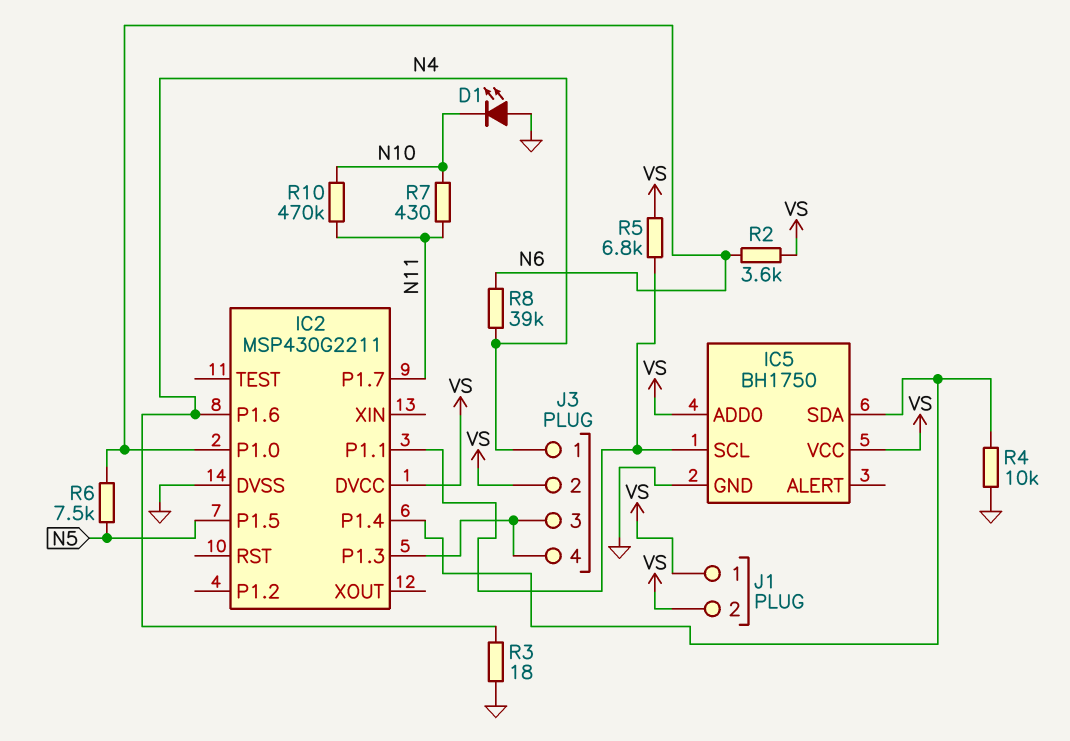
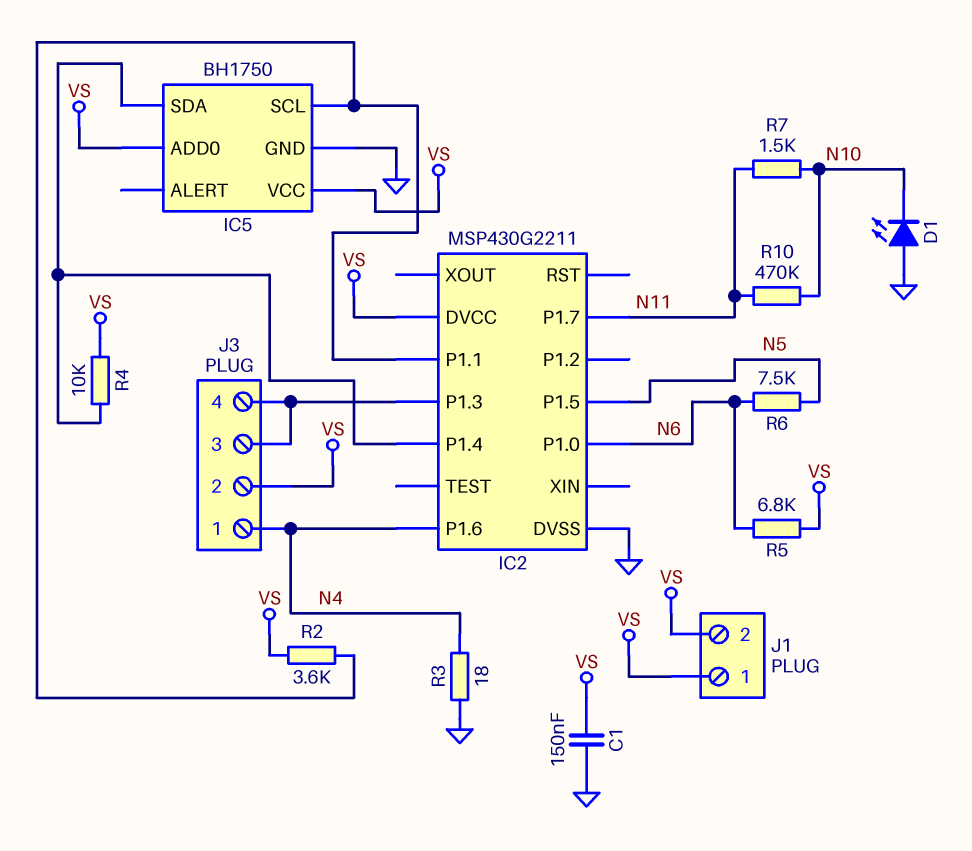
C1: none -> 150nF (GND, VS)
R2: 3.6k (N6, VS) -> 3.6k (IC2/P1.1, VS)
R4: 10k (GND, IC2/P1.4) -> 10k (IC2/P1.4, VS)
R5: 6.8k (IC2/P1.1, VS) -> 6.8k (N6, VS)
R7: 430 (N10, N11) -> 1.5k (N10, N11)
R8: 39k (N4, N6) -> none

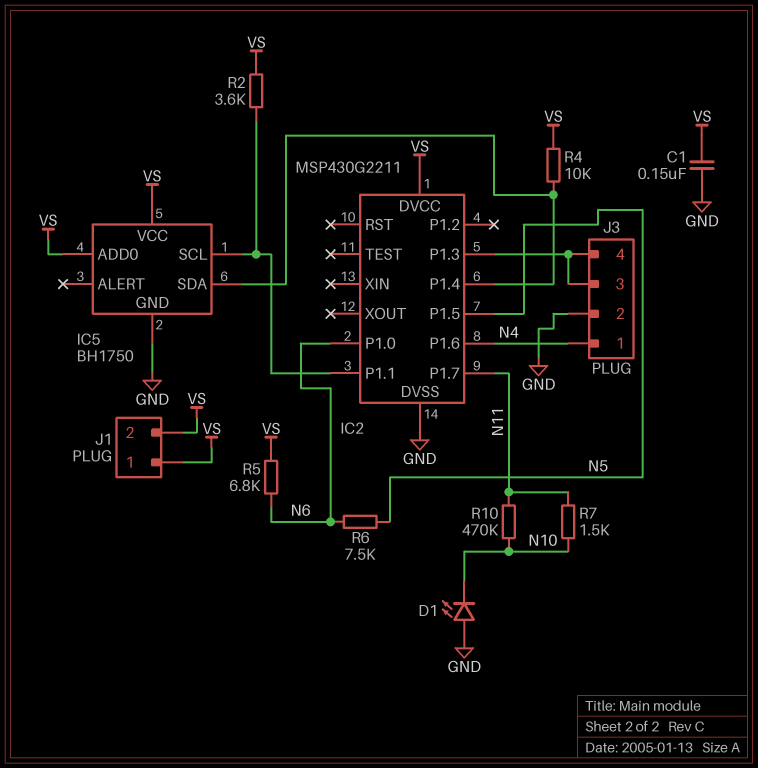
J3 pin 2: VS -> GND
R3: 18 (GND, N4) -> none

